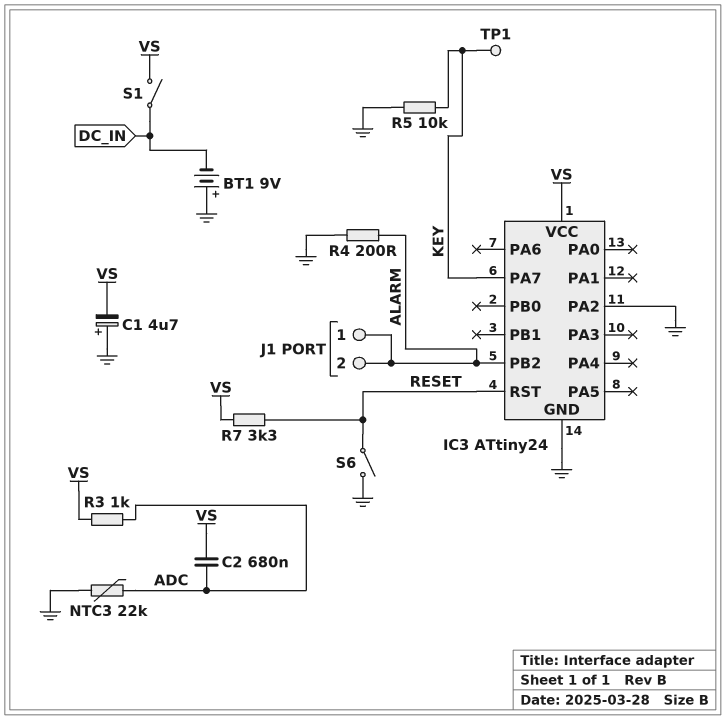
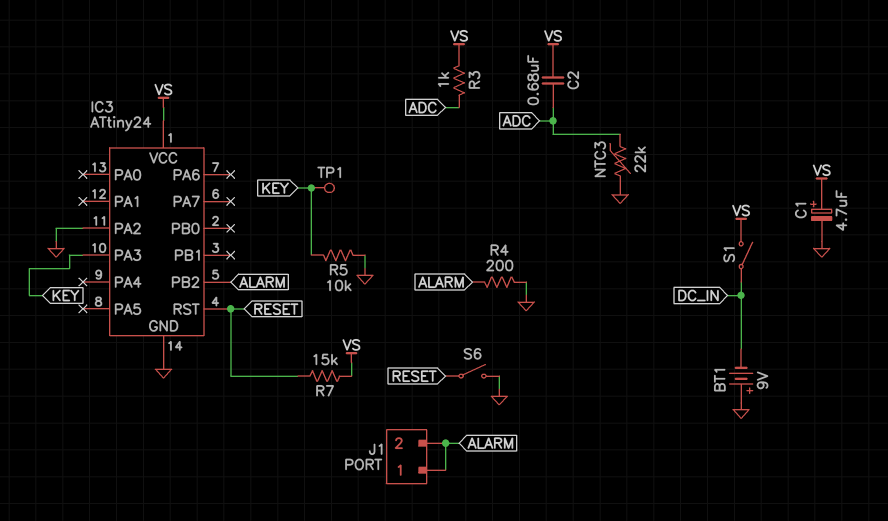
C1: 4.7uF (plus GND, minus VS) -> 4.7uF (plus VS, minus GND)
IC3 pin PA3: none -> KEY
IC3 pin PA7: KEY -> none
R7: 3.3k (RESET, VS) -> 15k (RESET, VS)

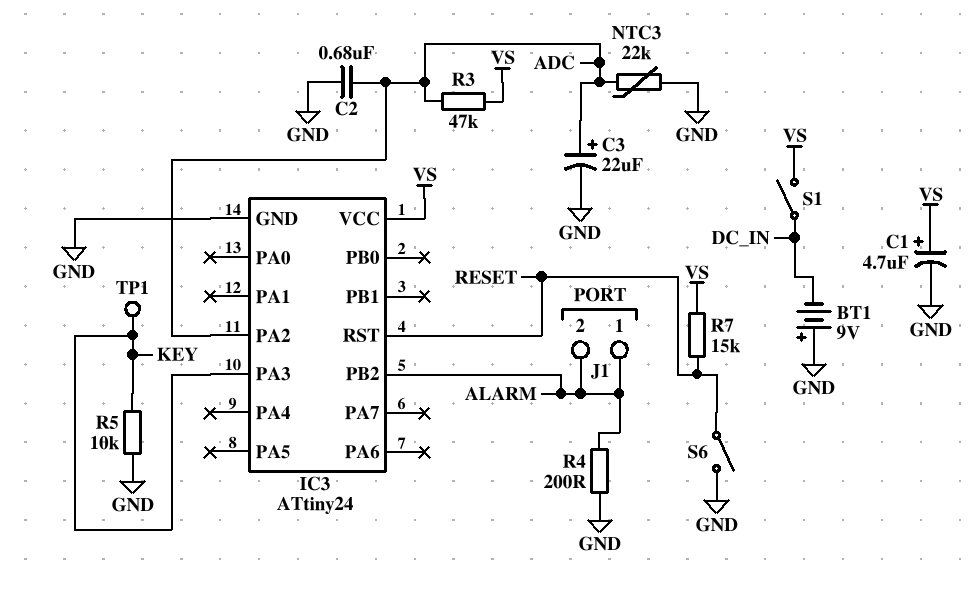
C2: 680nF (ADC, VS) -> 680nF (ADC, GND)
C3: none -> 22uF (plus ADC, minus GND)
IC3 pin PA2: GND -> ADC
R3: 1k (ADC, VS) -> 47k (ADC, VS)

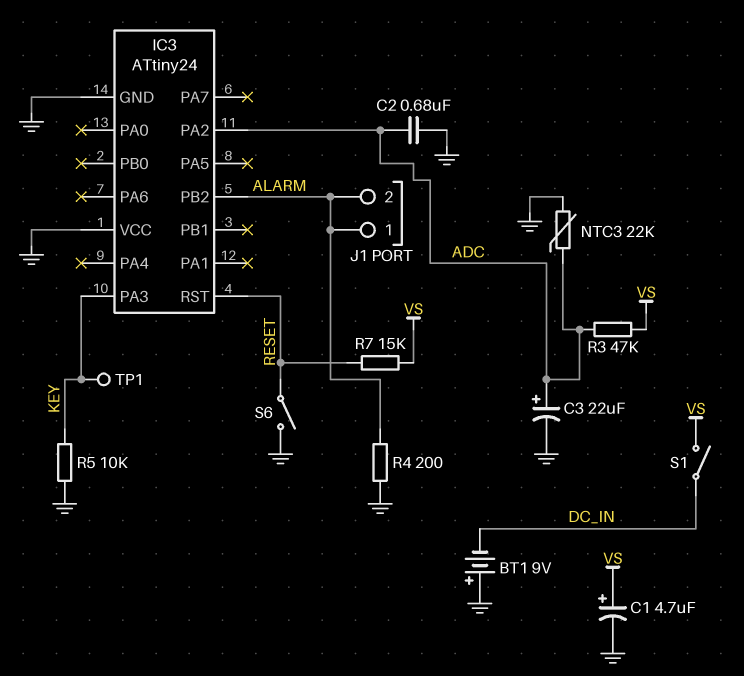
IC3 pin VCC: VS -> GND

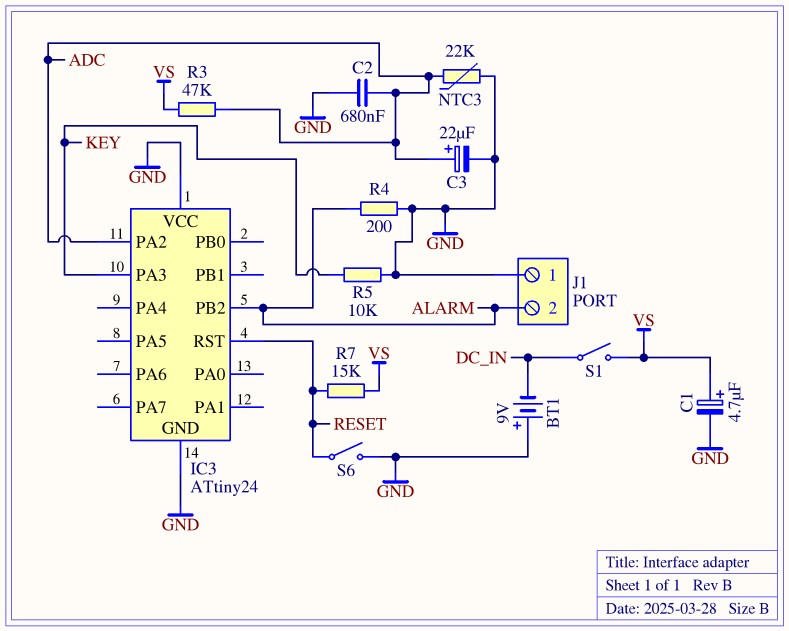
J1 pin 1: ALARM -> GND
TP1: test point (KEY) -> none

